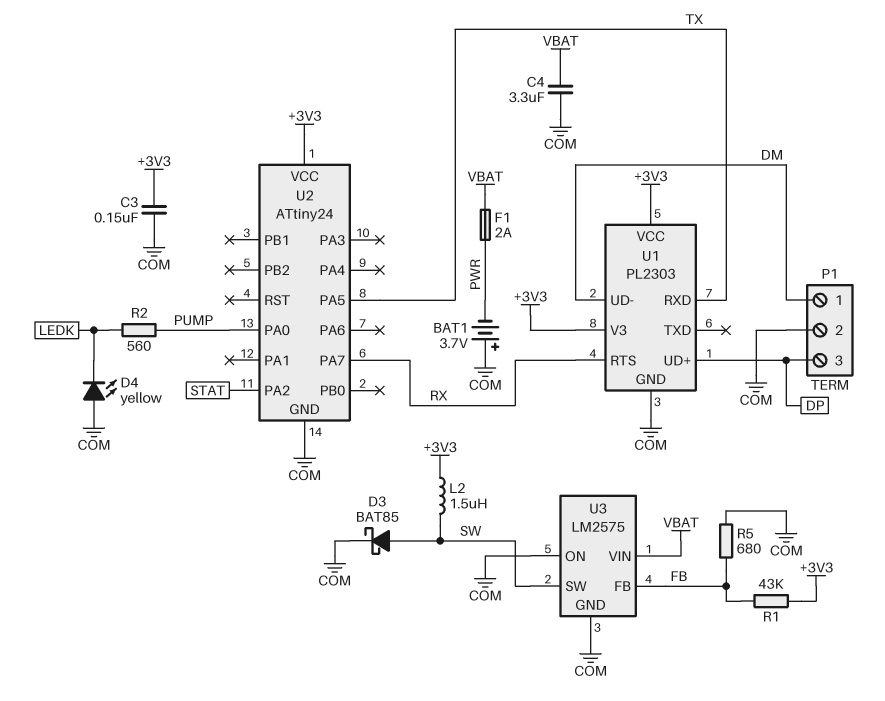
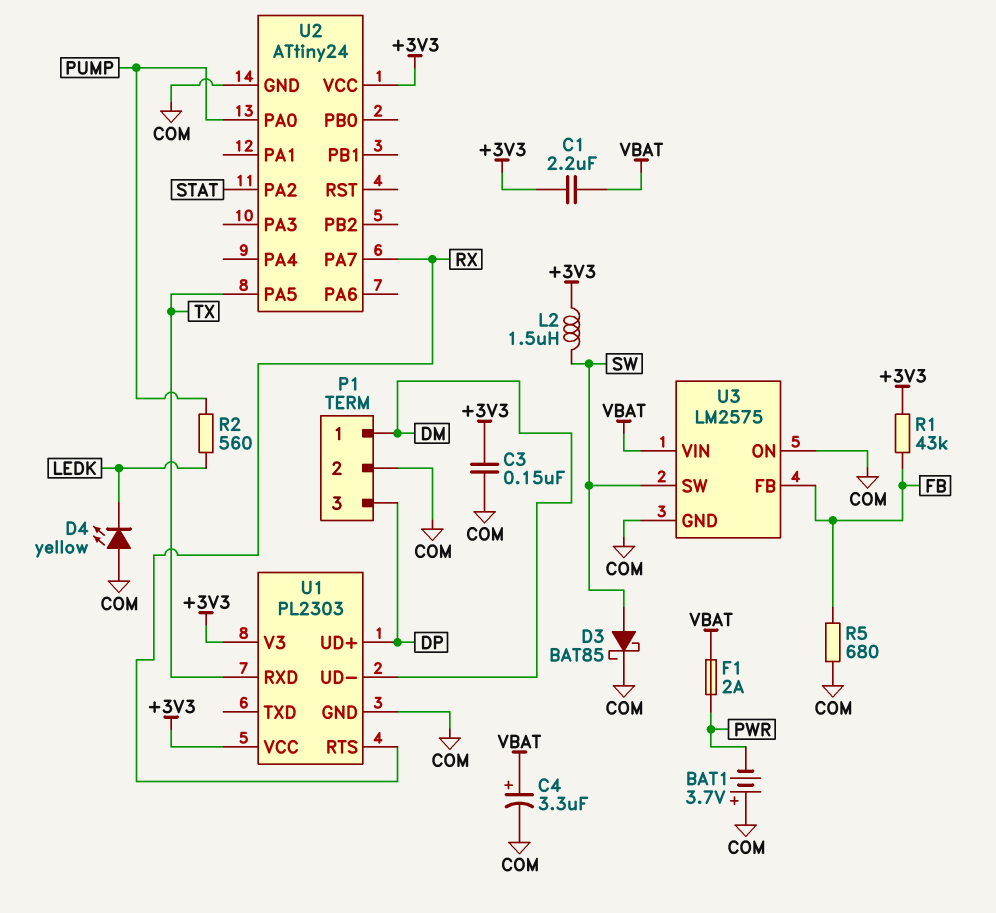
C1: none -> 2.2uF (+3V3, VBAT)
C4: 3.3uF (COM, VBAT) -> 3.3uF (plus VBAT, minus COM)

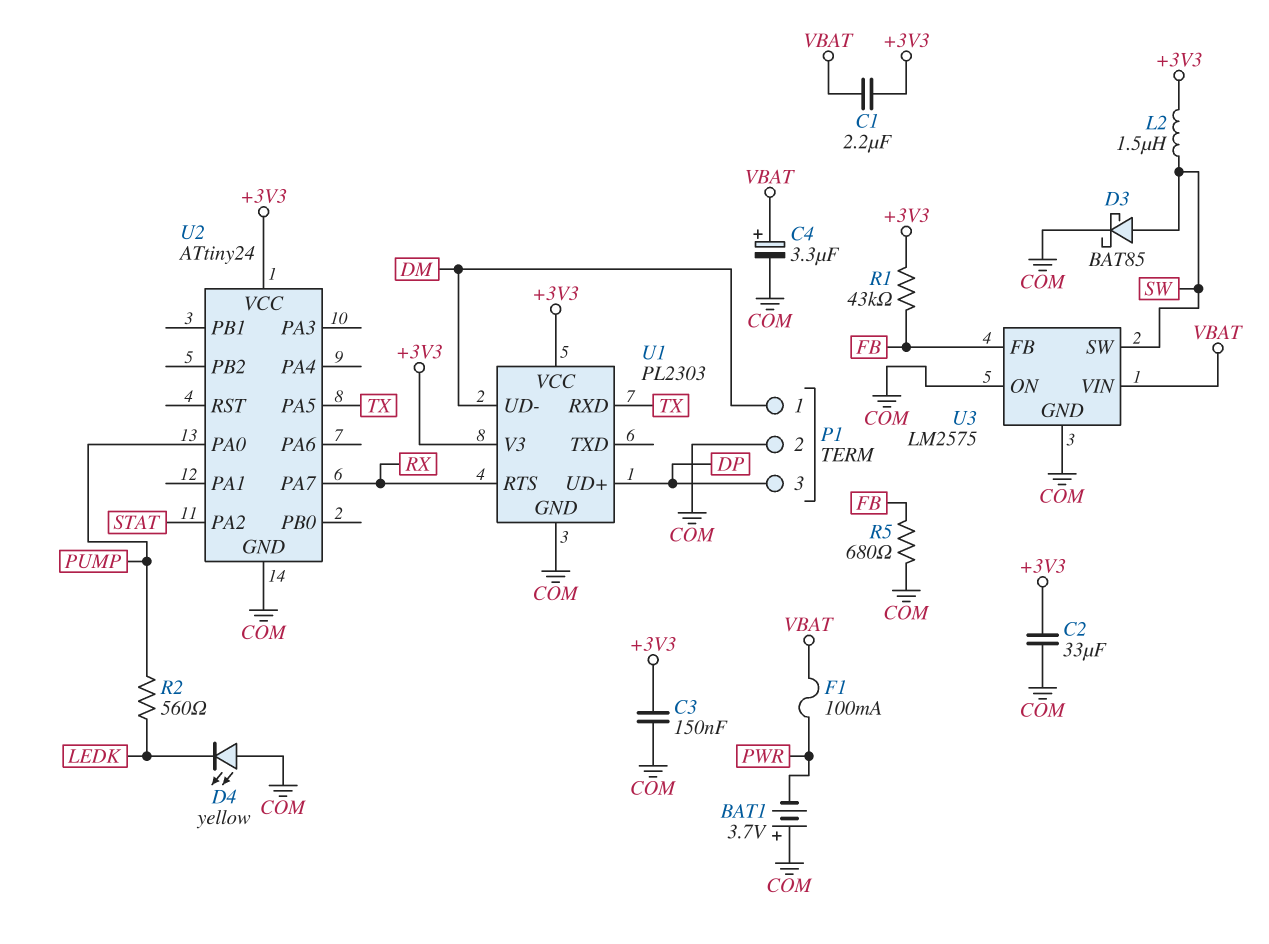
C2: none -> 33uF (+3V3, COM)
F1: 2A (PWR, VBAT) -> 100mA (PWR, VBAT)

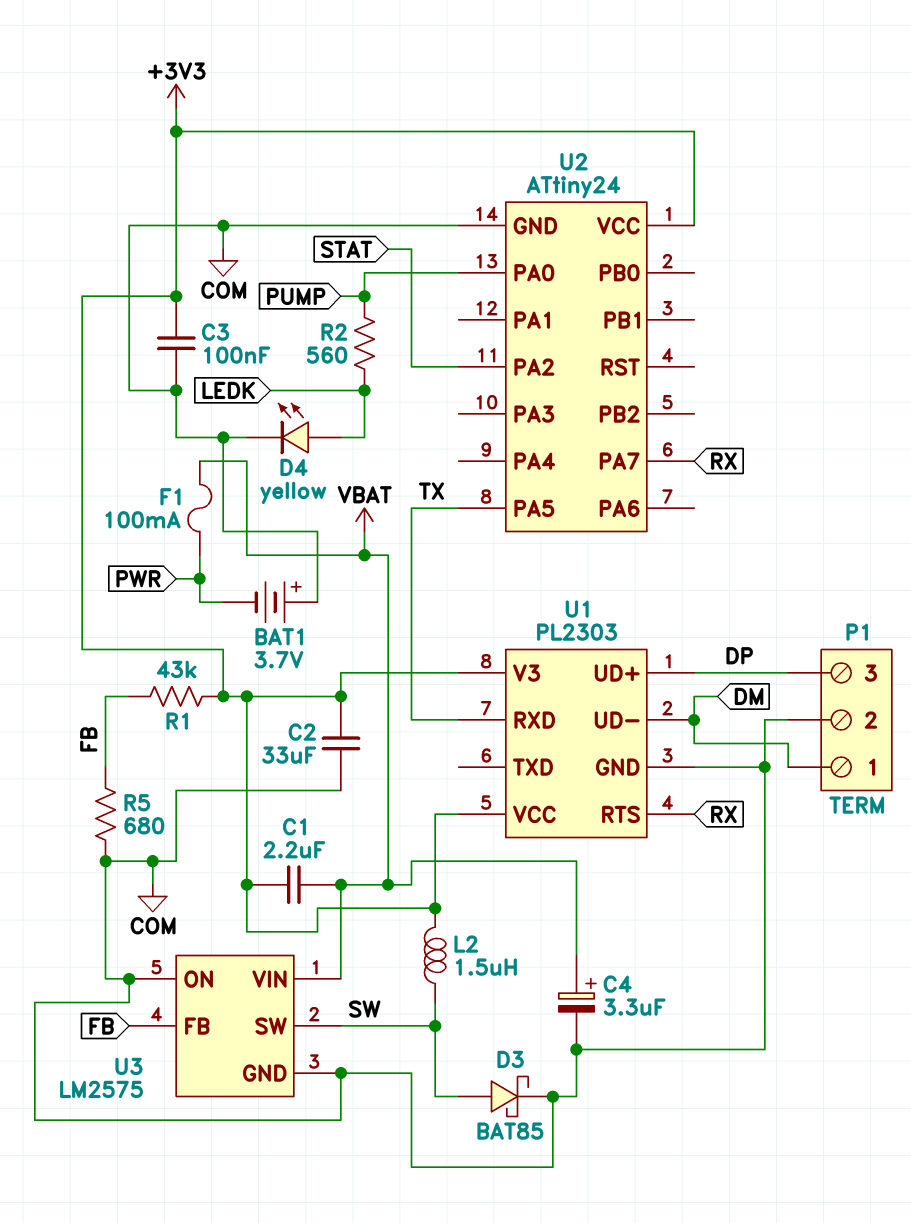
C3: 150nF (+3V3, COM) -> 100nF (+3V3, COM)
D4: LED yellow (A COM, K LEDK) -> LED yellow (A LEDK, K COM)

